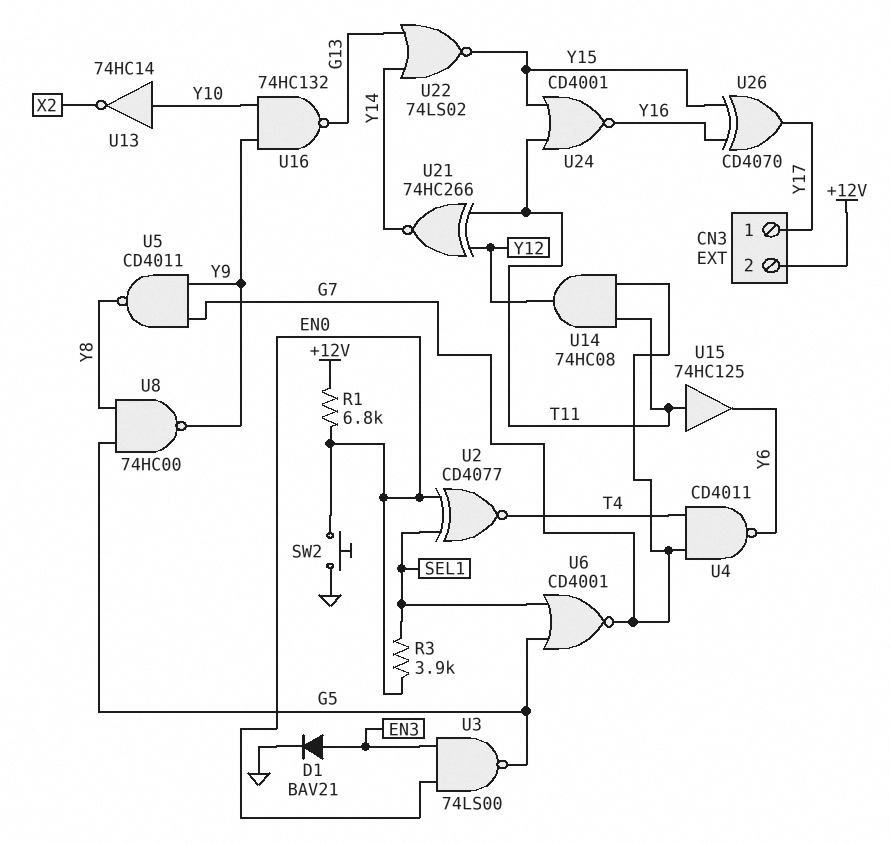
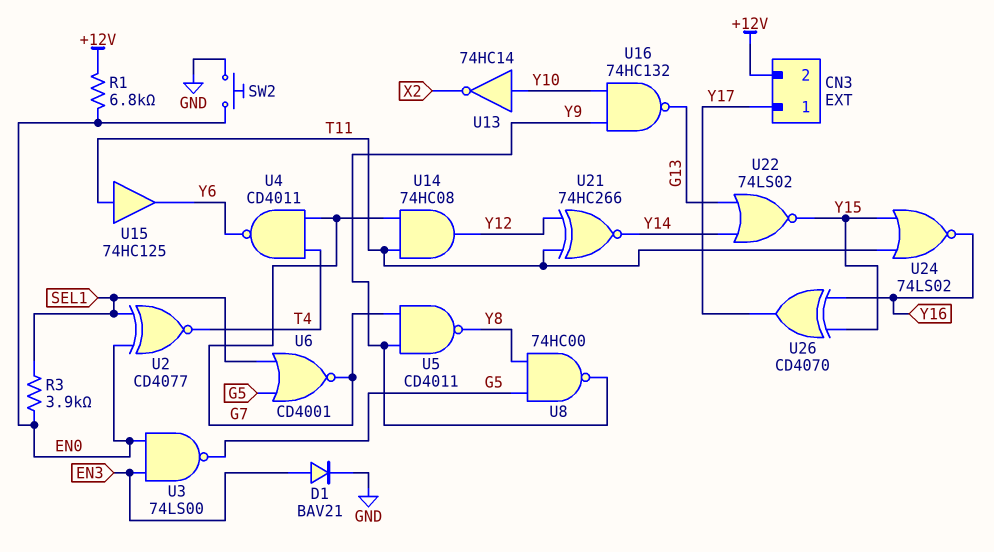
U24: NOR CD4001 (in T11, in Y15, out Y16) -> NOR 74LS02 (in T11, in Y15, out Y16)

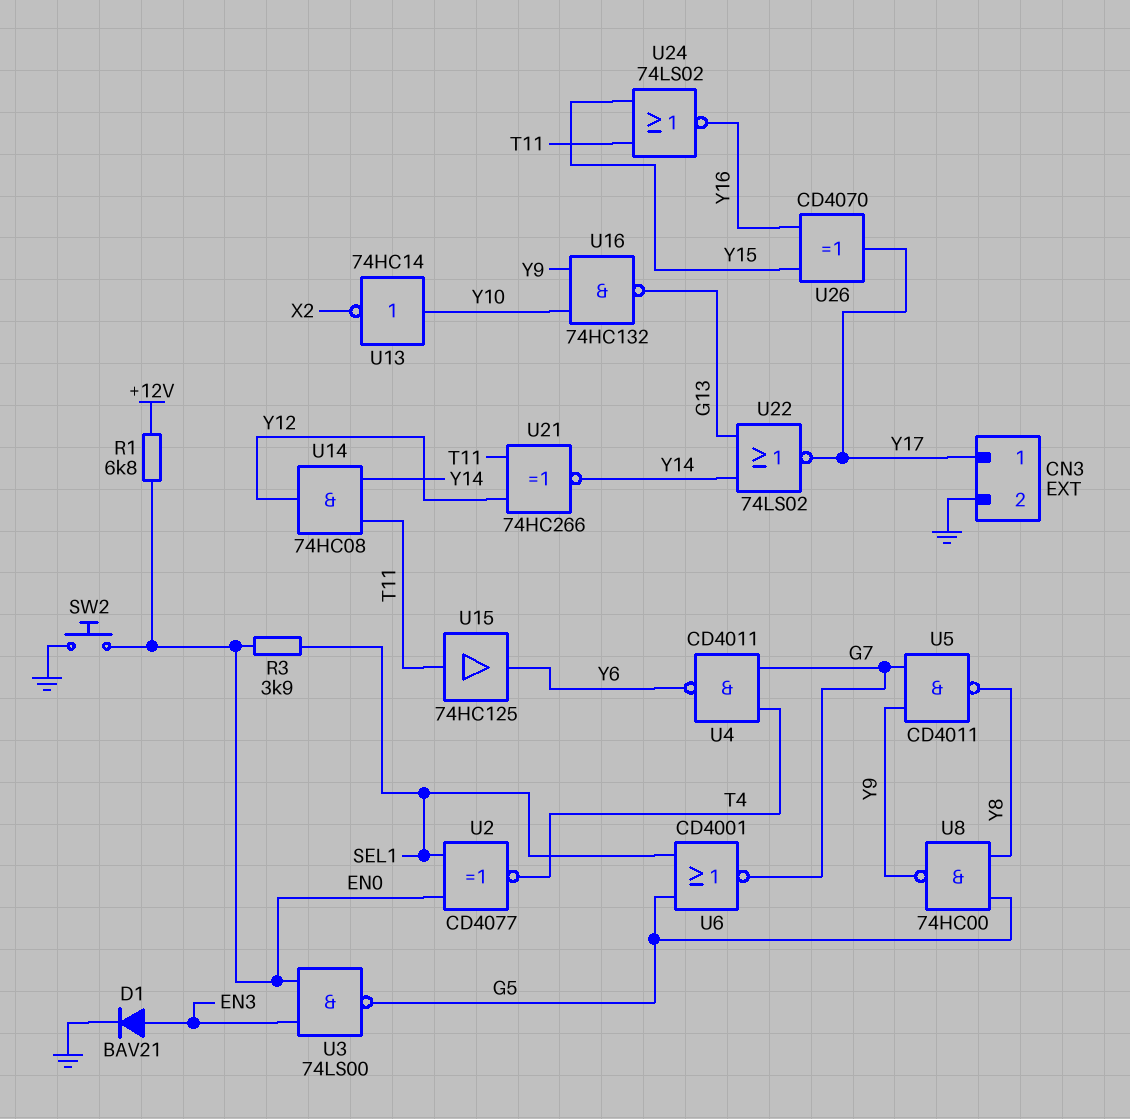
CN3 pin 2: +12V -> GND
U14: AND 74HC08 (in G7, in T11, out Y12) -> AND 74HC08 (in T11, in Y14, out Y12)
U22: NOR 74LS02 (in G13, in Y14, out Y15) -> NOR 74LS02 (in G13, in Y14, out Y17)

